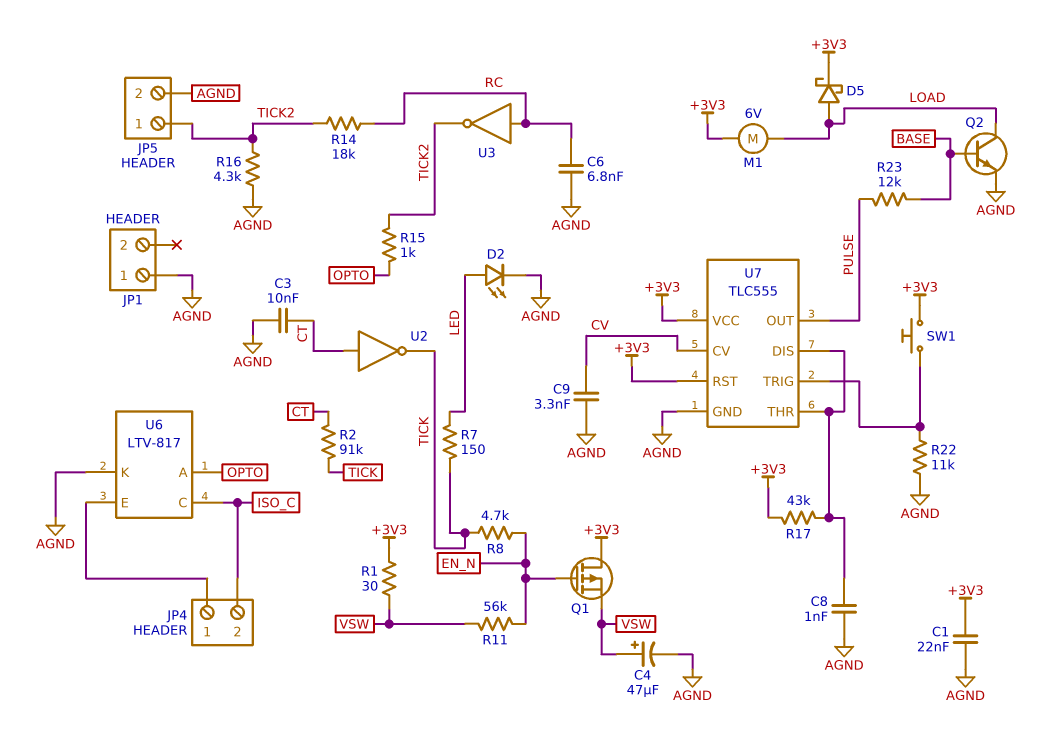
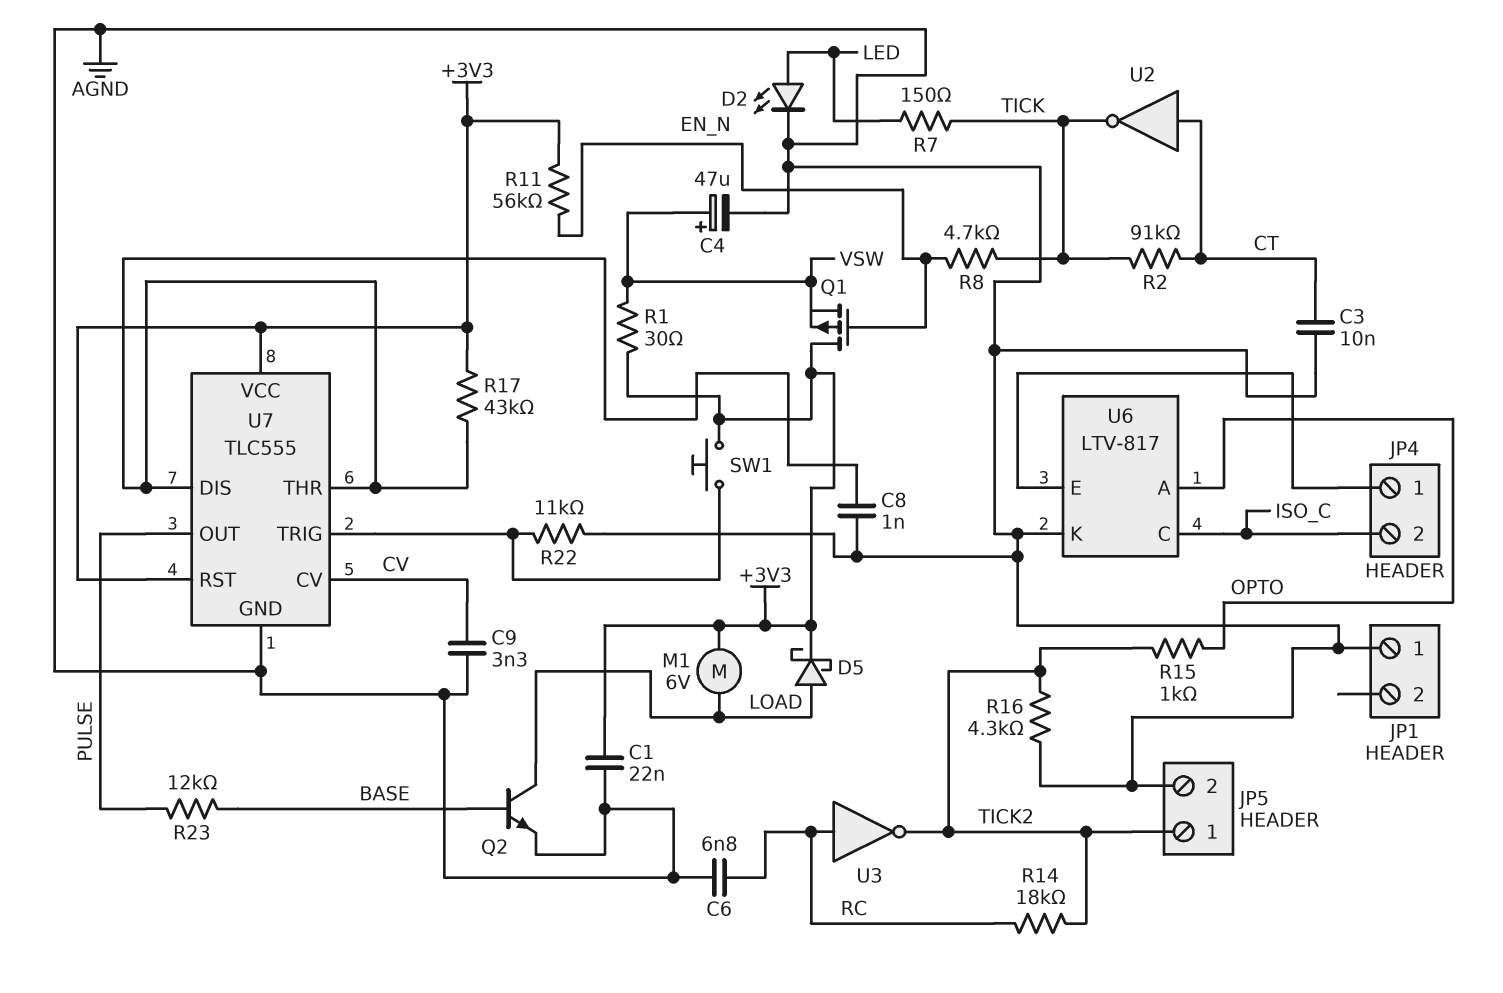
R11: 56k (EN_N, VSW) -> 56k (+3V3, EN_N)

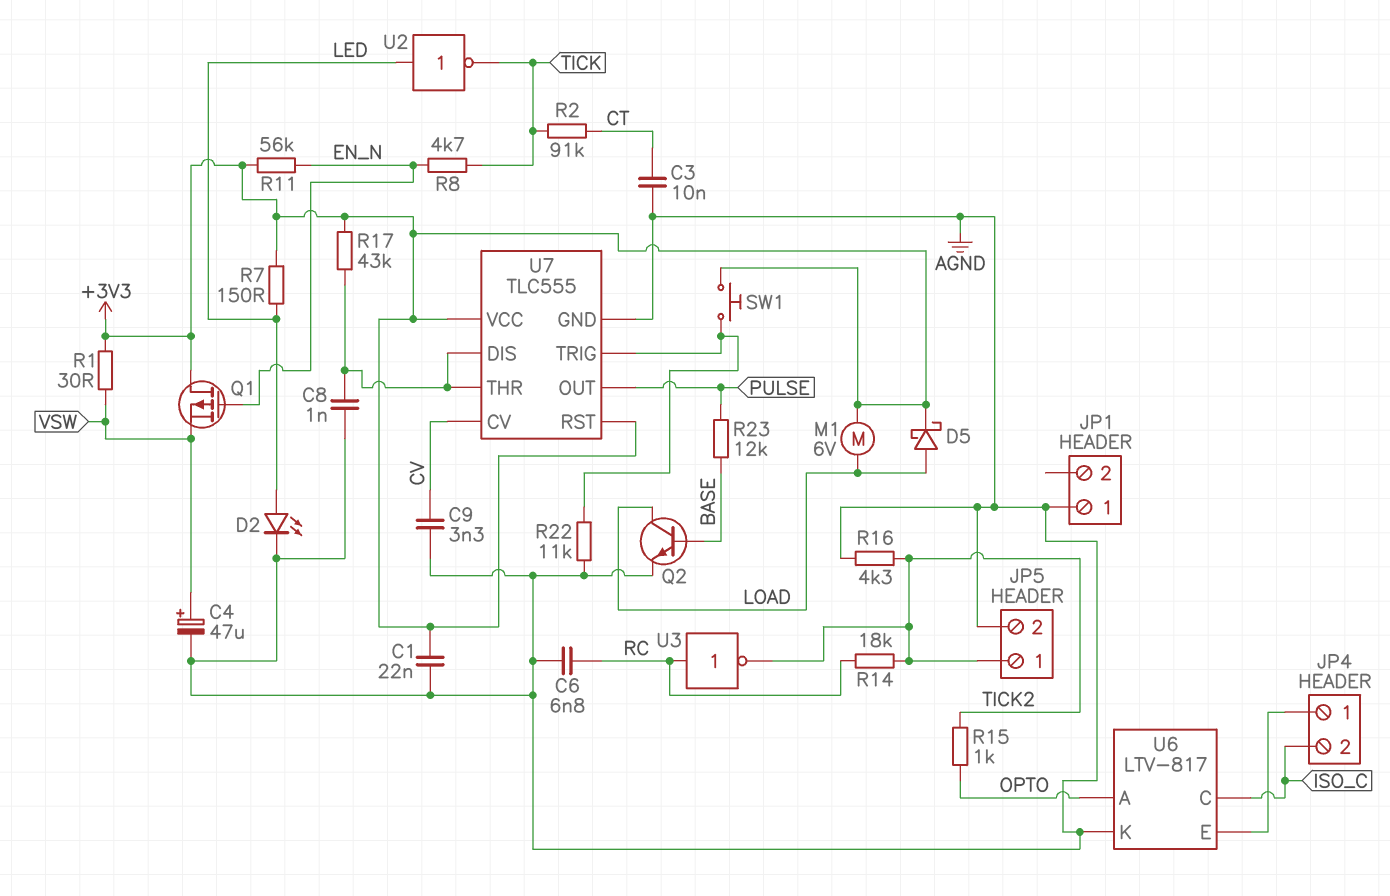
R7: 150 (LED, TICK) -> 150 (+3V3, LED)
U2: NOT (in CT, out TICK) -> NOT (in LED, out TICK)

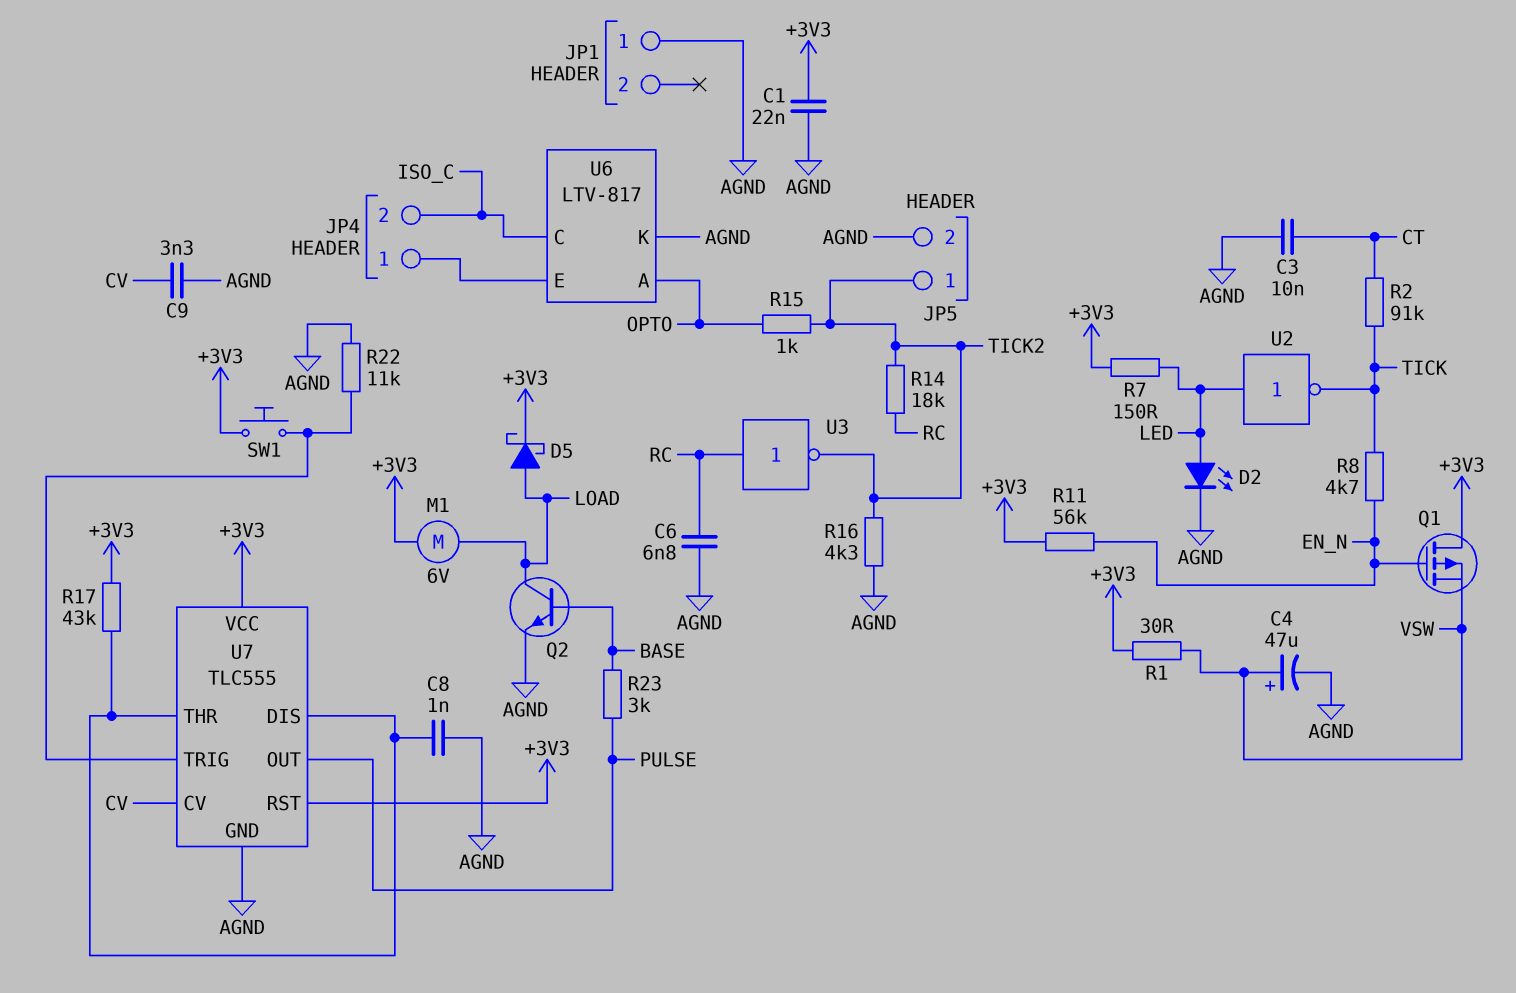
R23: 12k (BASE, PULSE) -> 3k (BASE, PULSE)

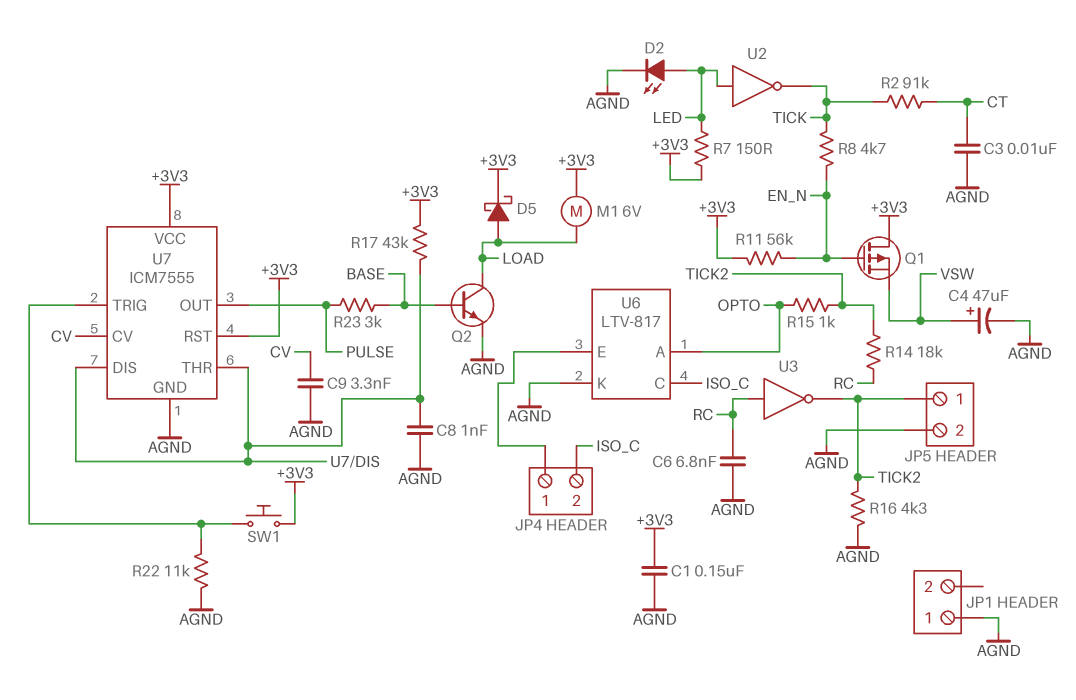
C1: 22nF (+3V3, AGND) -> 150nF (+3V3, AGND)
R1: 30 (+3V3, VSW) -> none
U7: TLC555 -> ICM7555

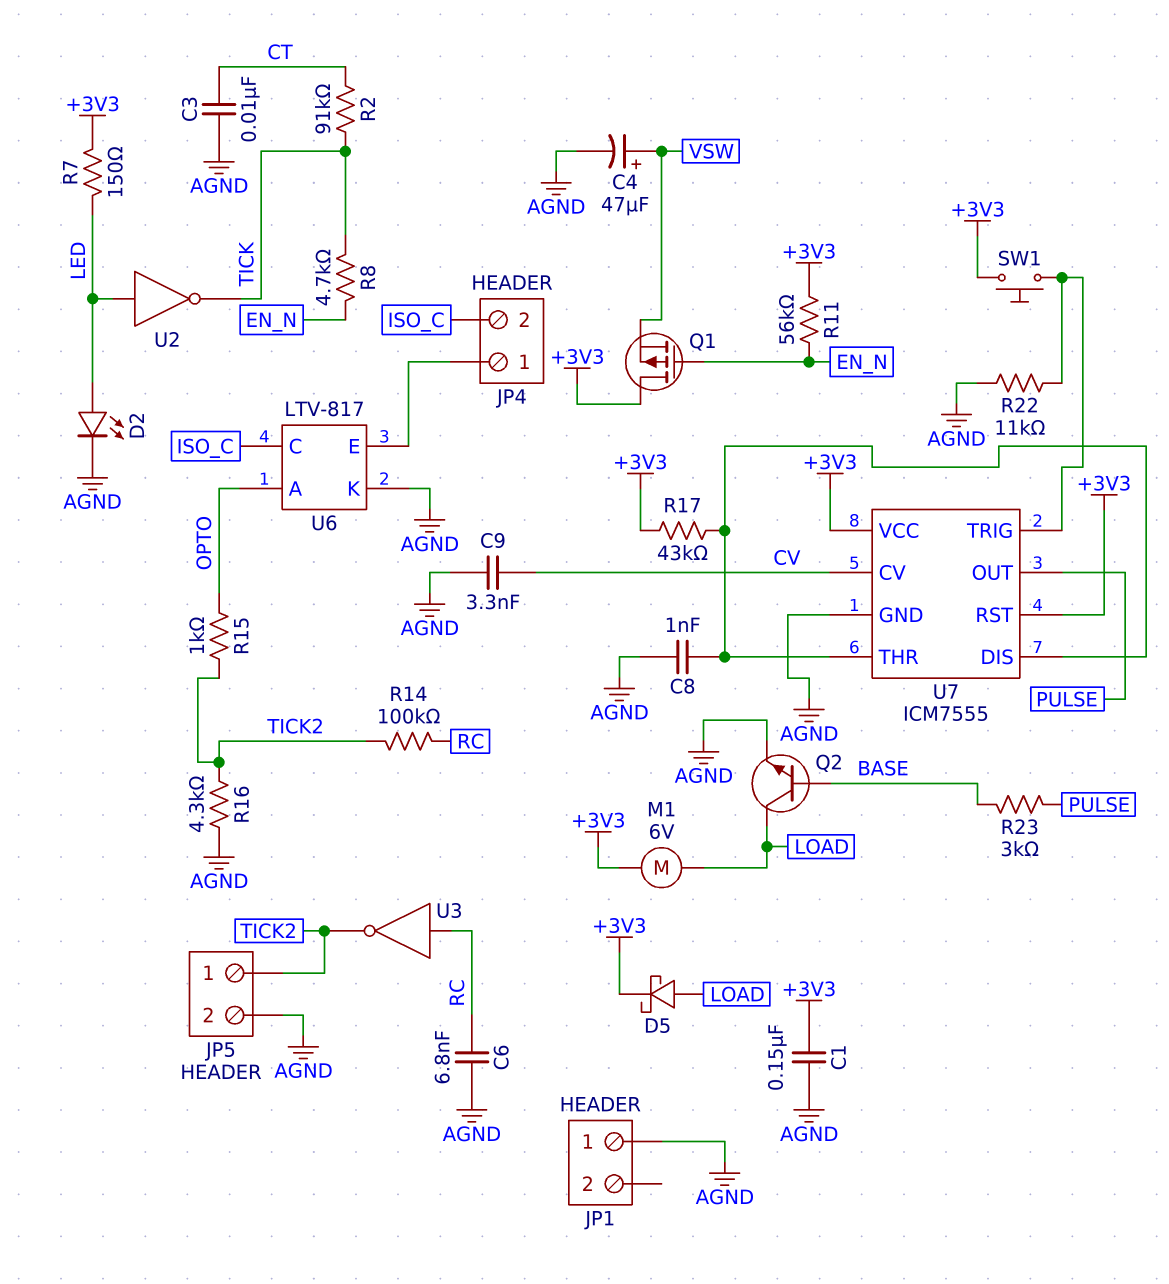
R14: 18k (RC, TICK2) -> 100k (RC, TICK2)

